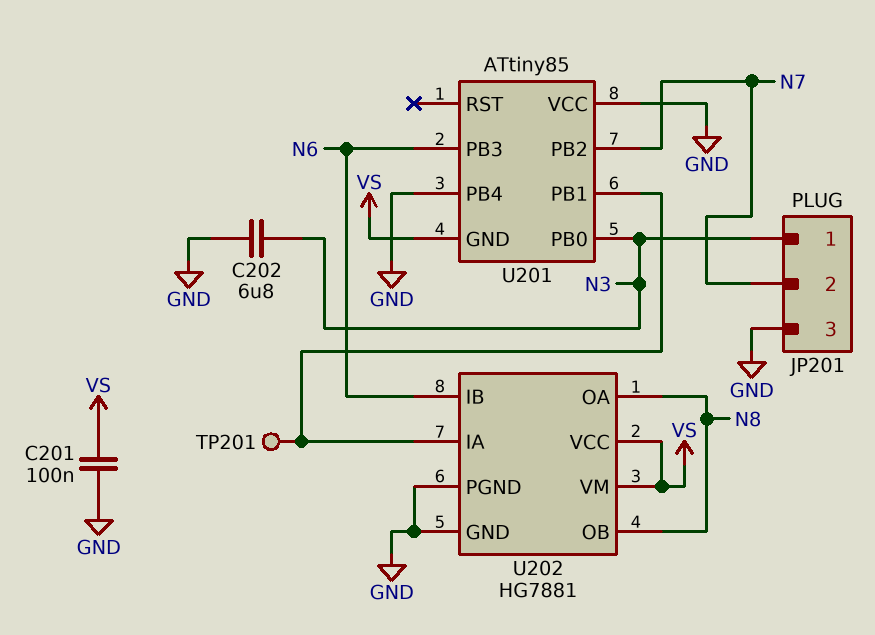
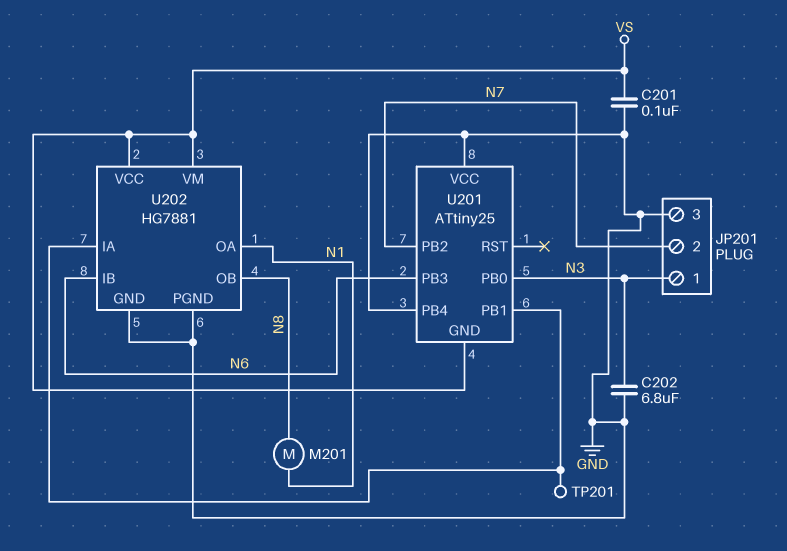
M201: none -> motor (N1, N8)
U201: ATtiny85 -> ATtiny25
U202 pin OA: N8 -> N1

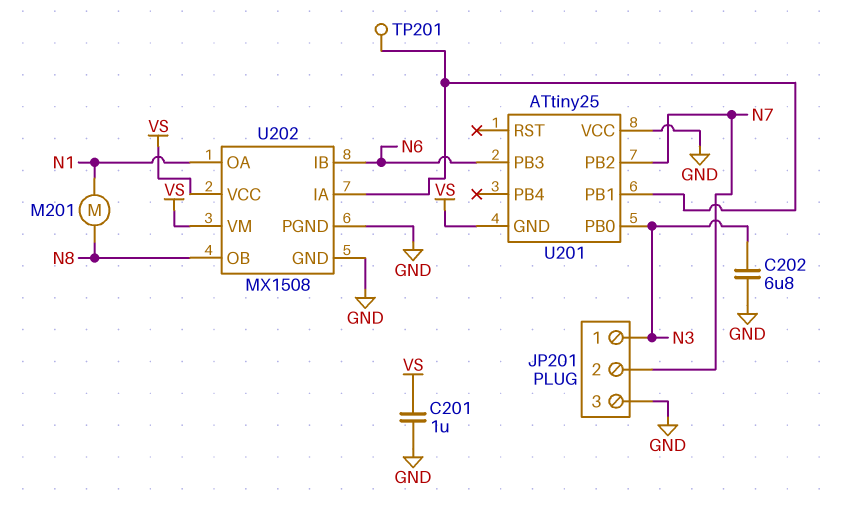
C201: 100nF (GND, VS) -> 1uF (GND, VS)
U201 pin PB4: GND -> none
U202: HG7881 -> MX1508

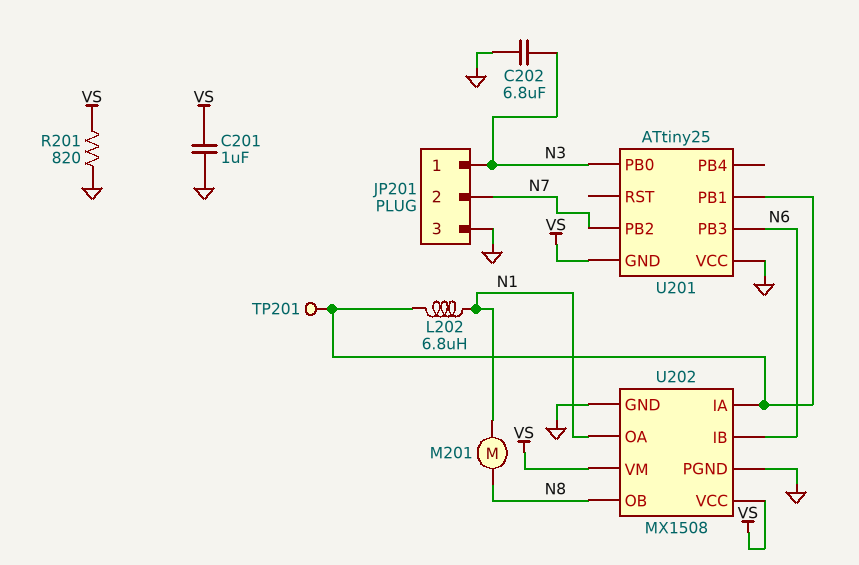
L202: none -> 6.8uH (N1, U201/PB1)
R201: none -> 820 (GND, VS)

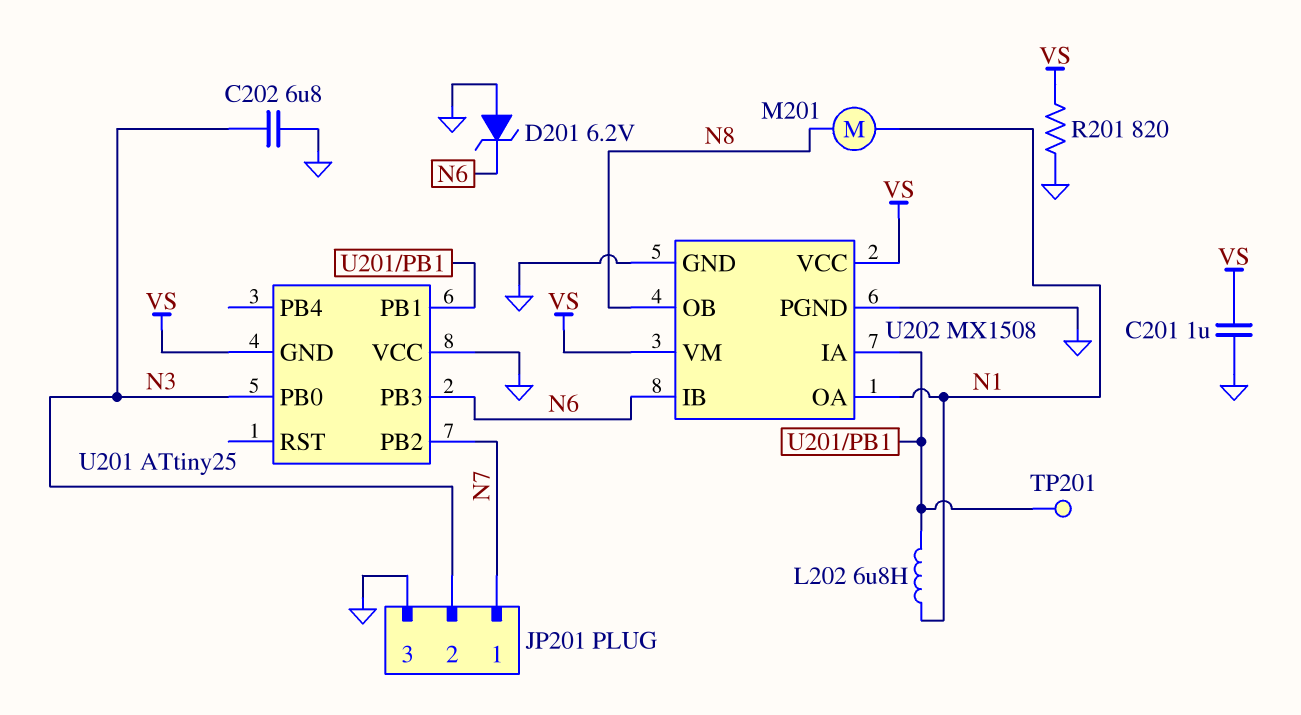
D201: none -> zener 6.2V (A GND, K N6)
JP201 pin 1: N3 -> N7
JP201 pin 2: N7 -> N3

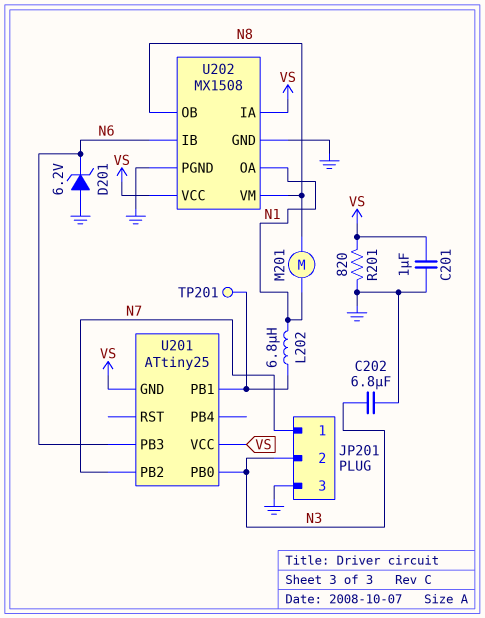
U201 pin VCC: GND -> VS
U202 pin IA: U201/PB1 -> VS
U202 pin VM: VS -> N8

